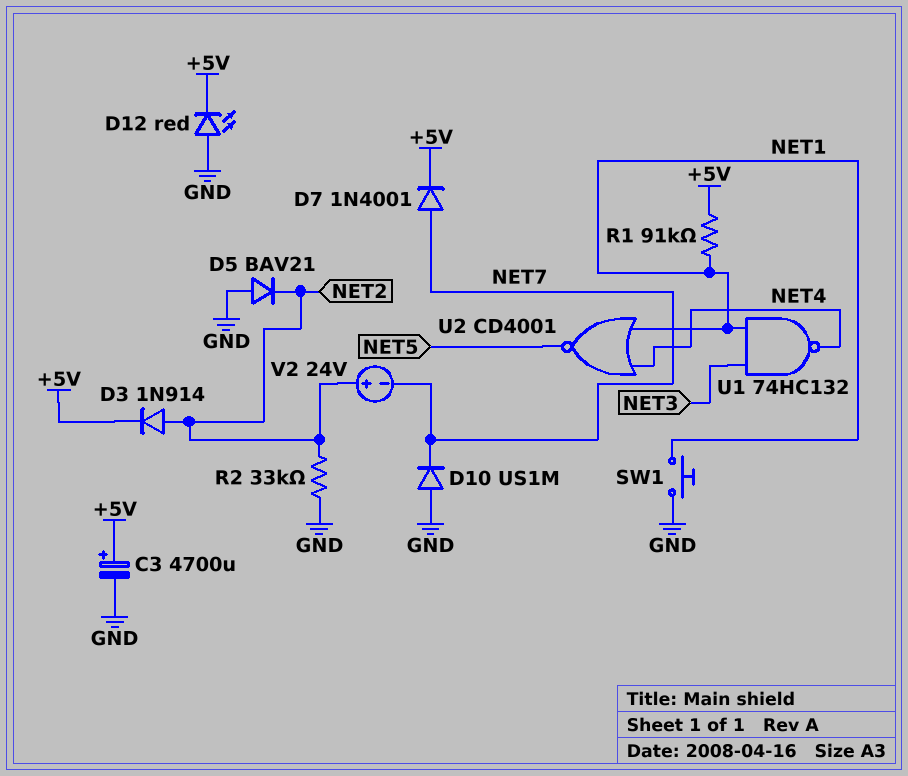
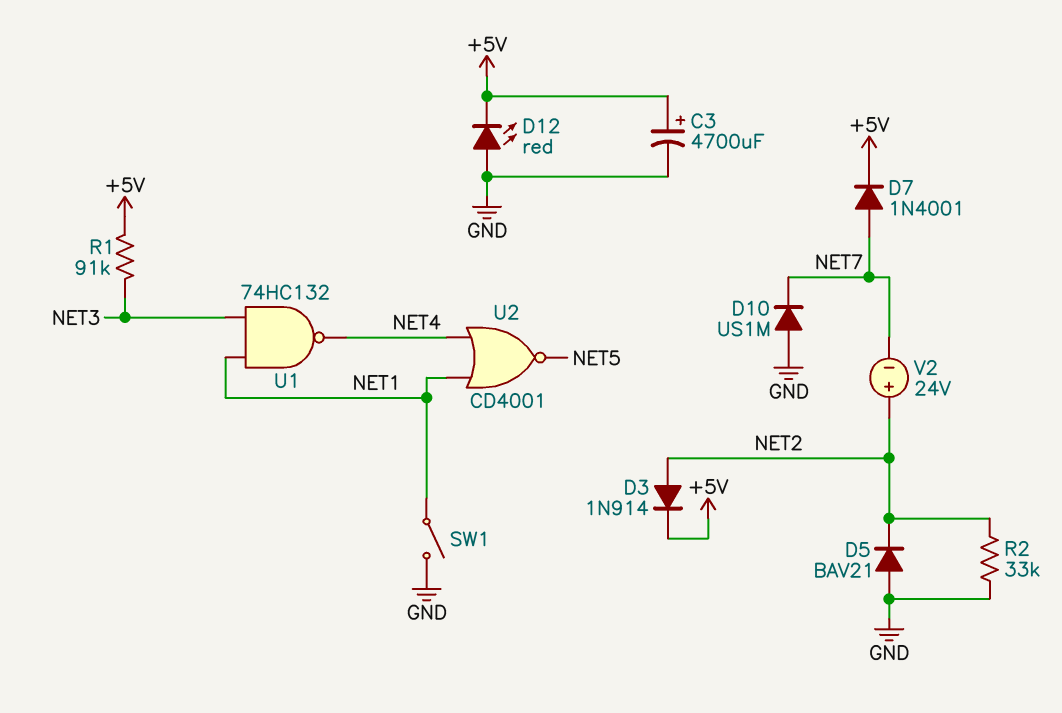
R1: 91k (+5V, NET1) -> 91k (+5V, NET3)
SW1: button (GND, NET1) -> switch (GND, NET1)

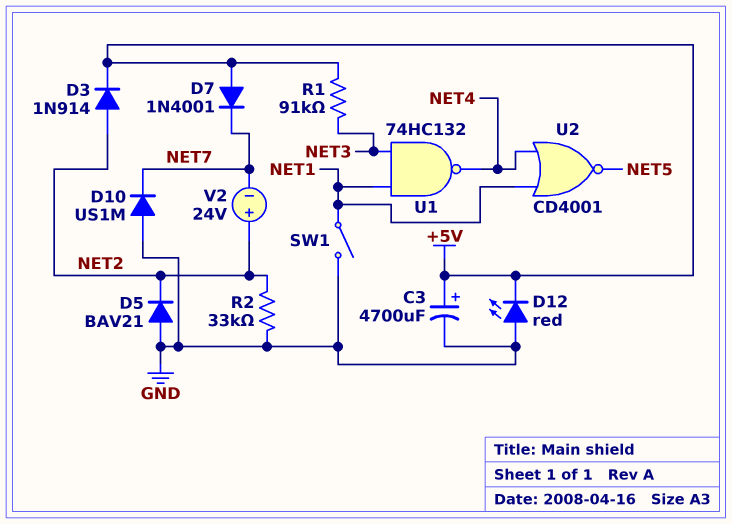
D7: diode 1N4001 (A NET7, K +5V) -> diode 1N4001 (A +5V, K NET7)

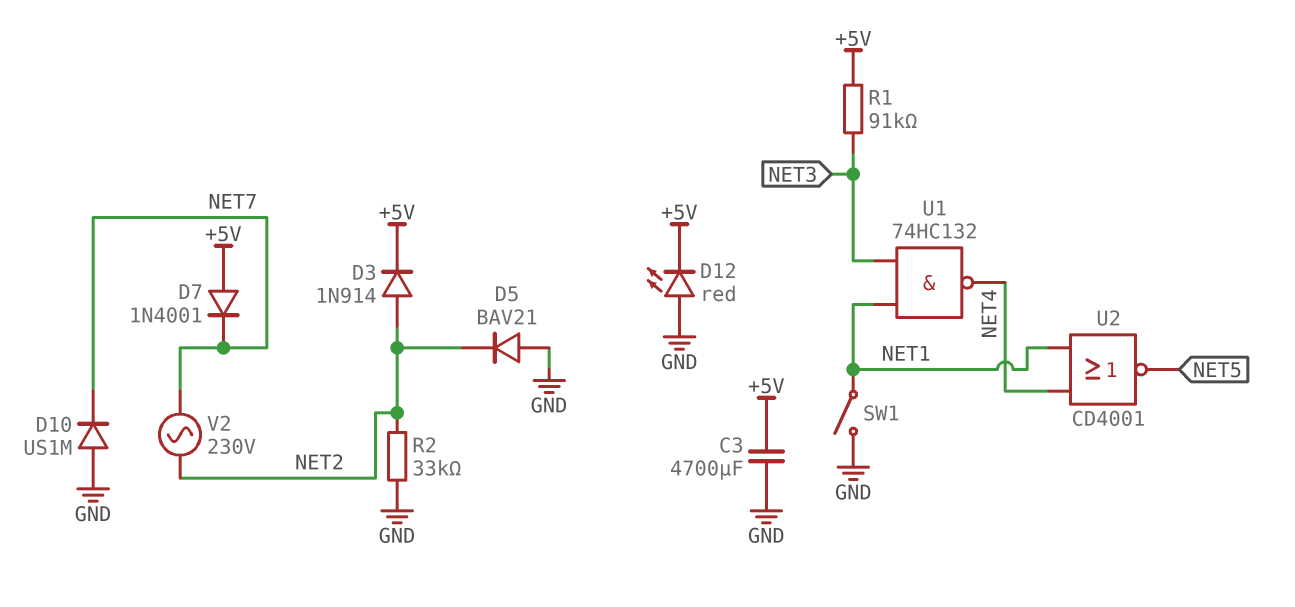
C3: 4700uF (plus +5V, minus GND) -> 4700uF (+5V, GND)
V2: 24V (plus NET2, minus NET7) -> AC 230V (NET2, NET7)

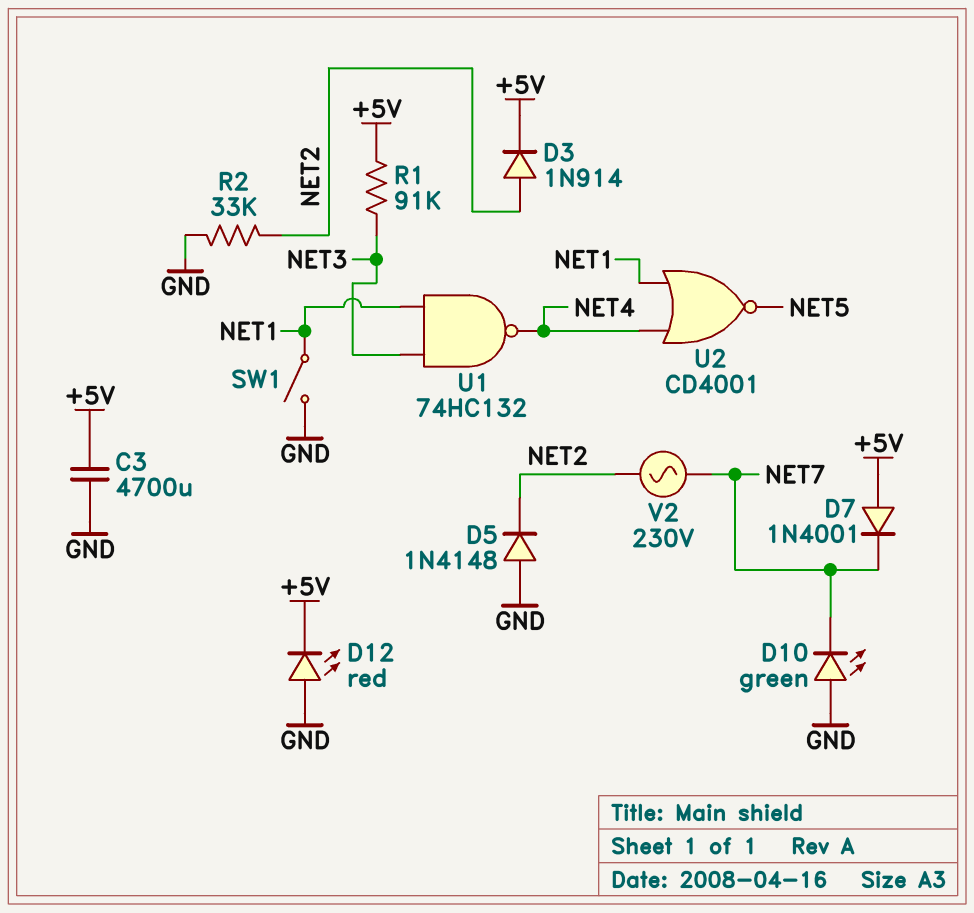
D5: diode BAV21 (A GND, K NET2) -> diode 1N4148 (A GND, K NET2)
D10: diode US1M (A GND, K NET7) -> LED green (A GND, K NET7)

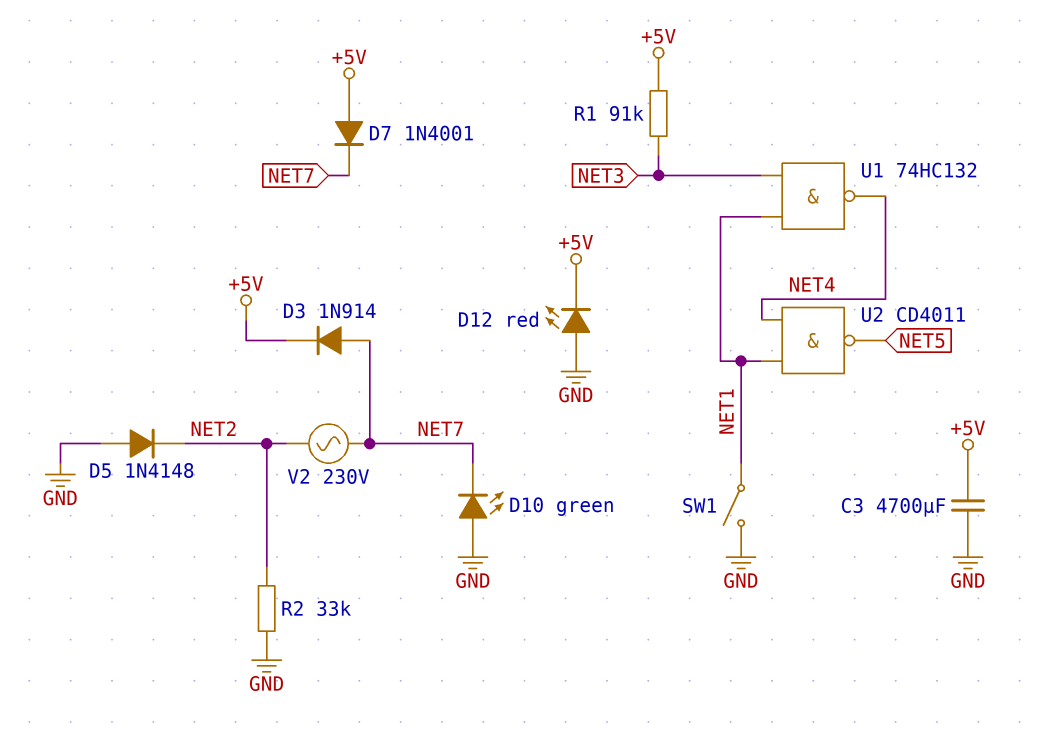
D3: diode 1N914 (A NET2, K +5V) -> diode 1N914 (A NET7, K +5V)
U2: NOR CD4001 (in NET1, in NET4, out NET5) -> NAND CD4011 (in NET1, in NET4, out NET5)

